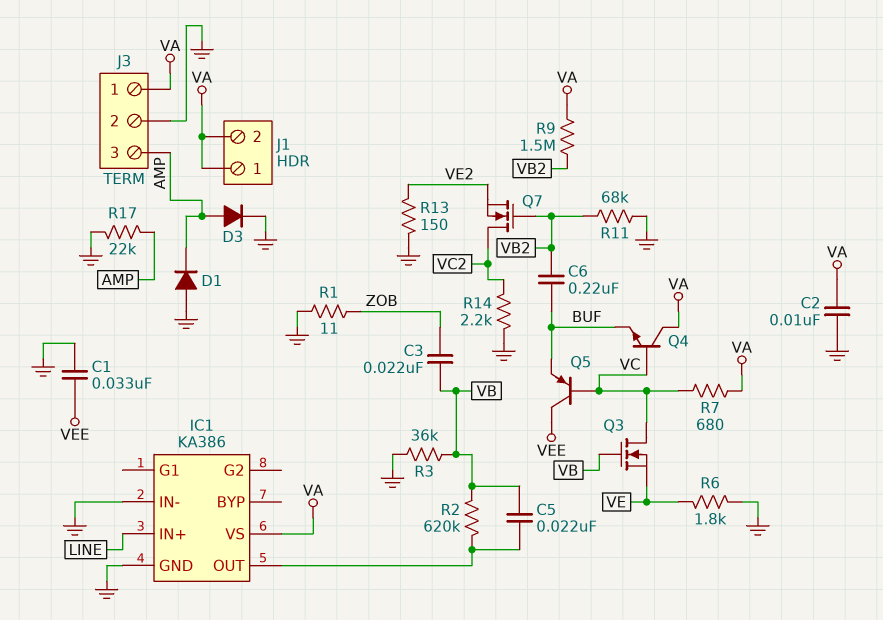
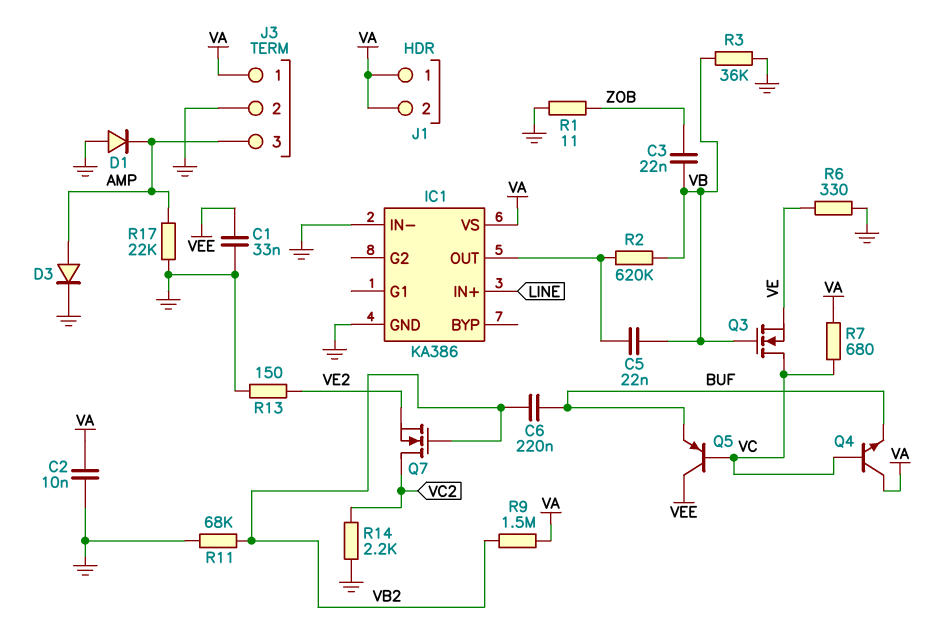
R6: 1.8k (GND, VE) -> 330 (GND, VE)

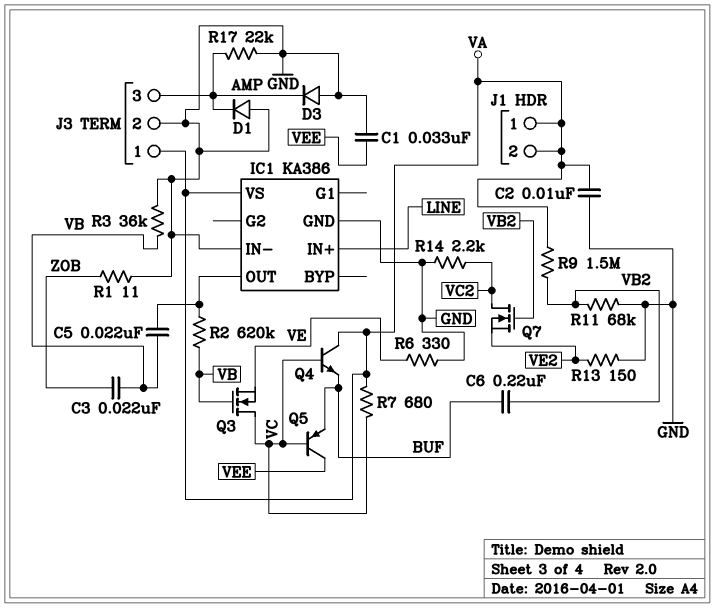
D3: diode (A AMP, K GND) -> diode (A GND, K AMP)

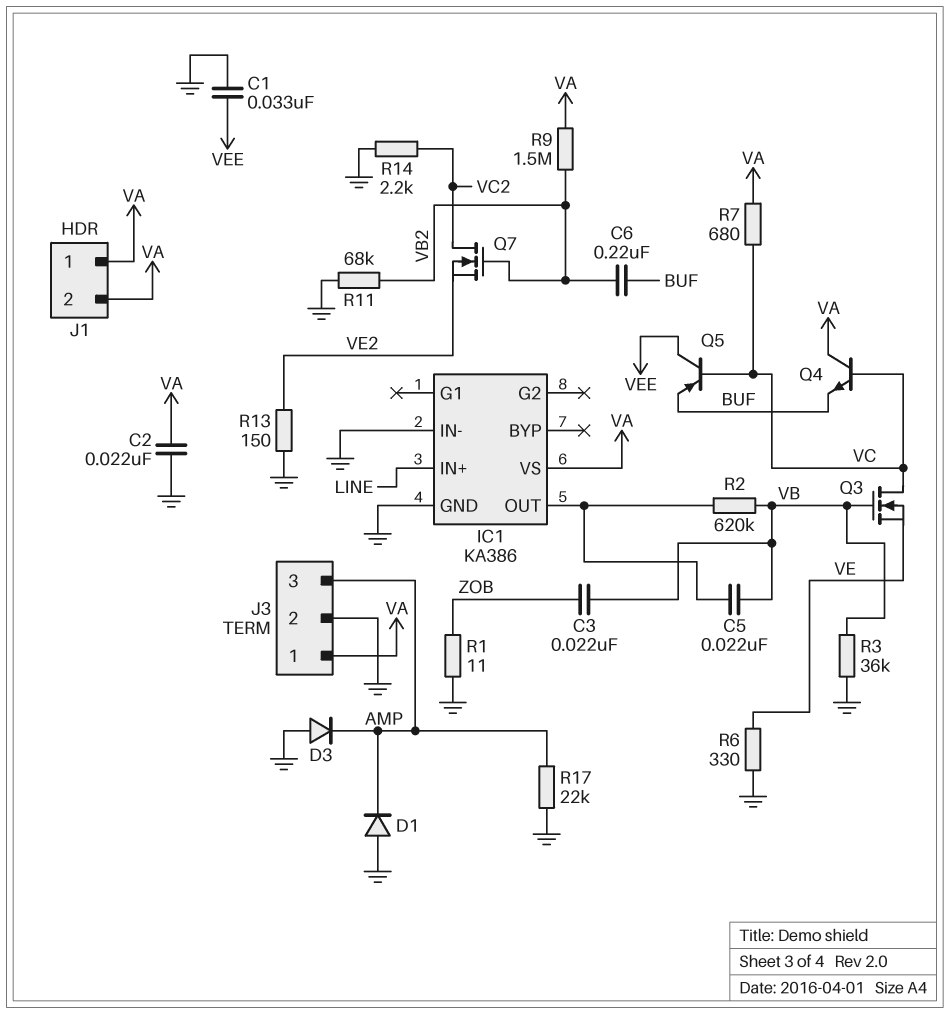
C2: 10nF (GND, VA) -> 22nF (GND, VA)

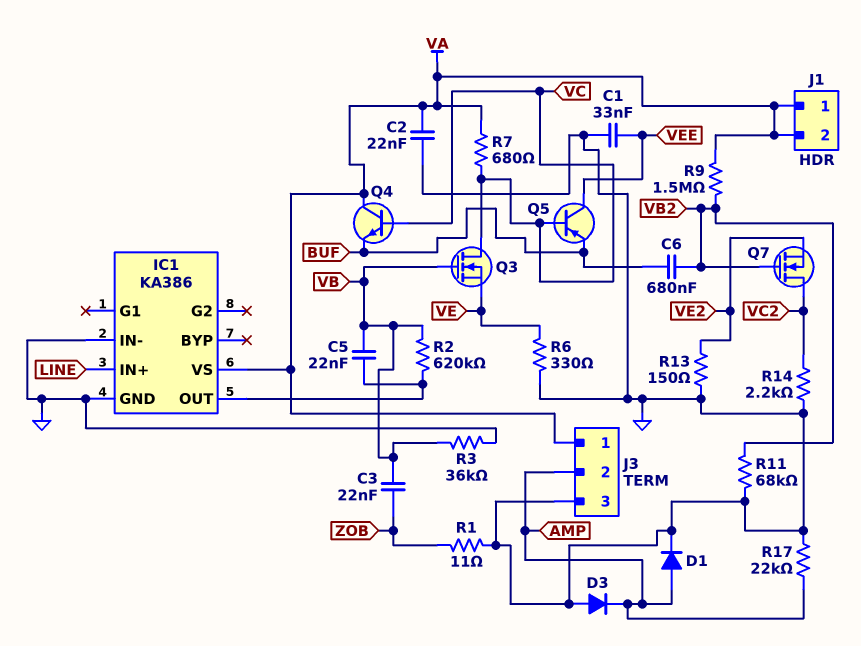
C6: 220nF (BUF, VB2) -> 680nF (BUF, VB2)
D1: diode (A GND, K AMP) -> diode (A AMP, K GND)
J3 pin 2: GND -> AMP
J3 pin 3: AMP -> GND

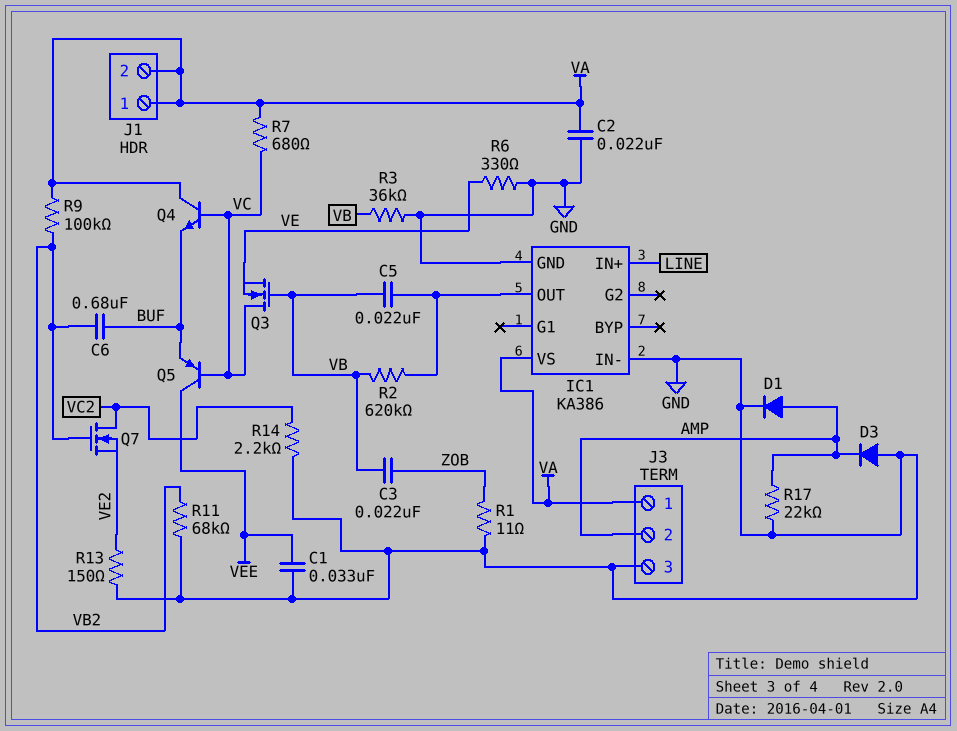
R9: 1.5M (VA, VB2) -> 100k (VA, VB2)

